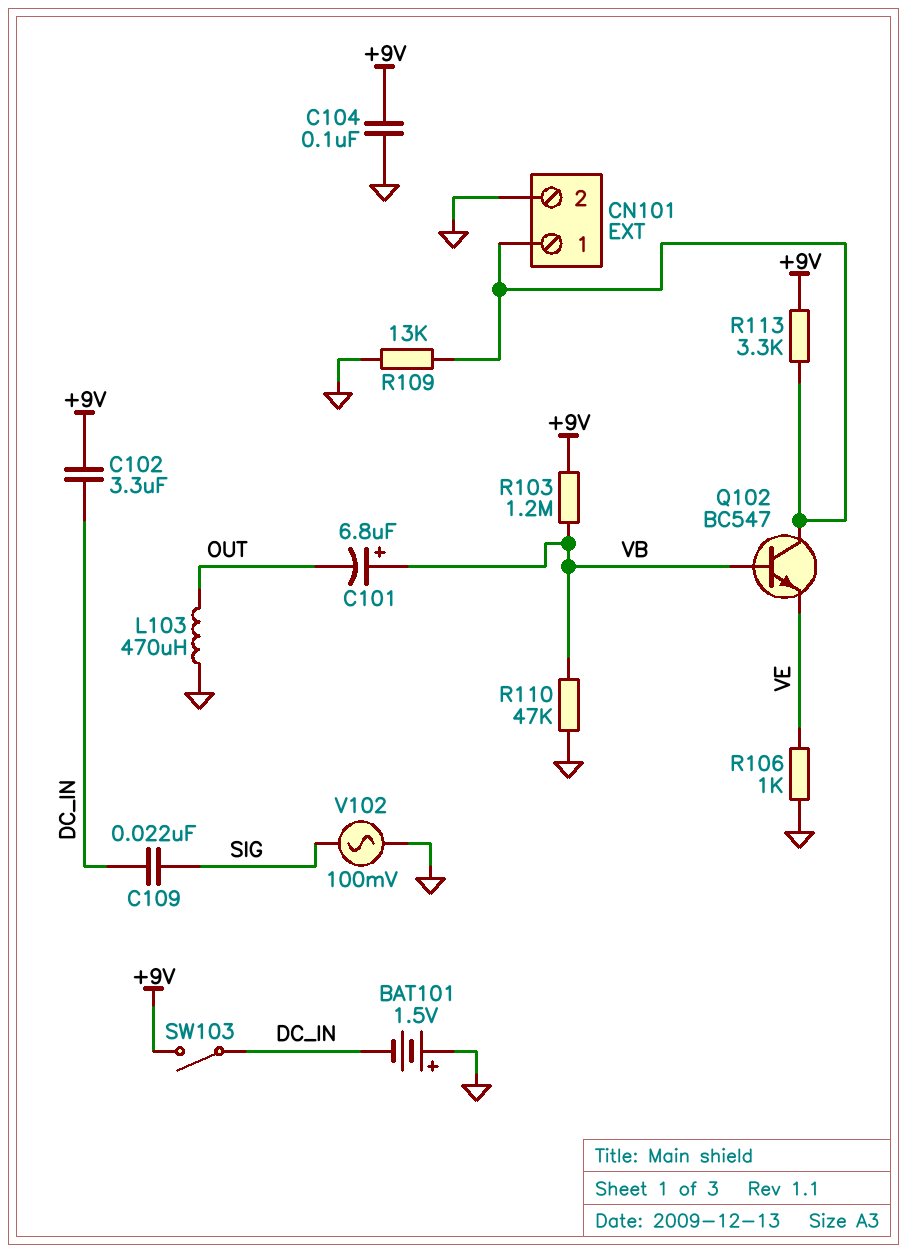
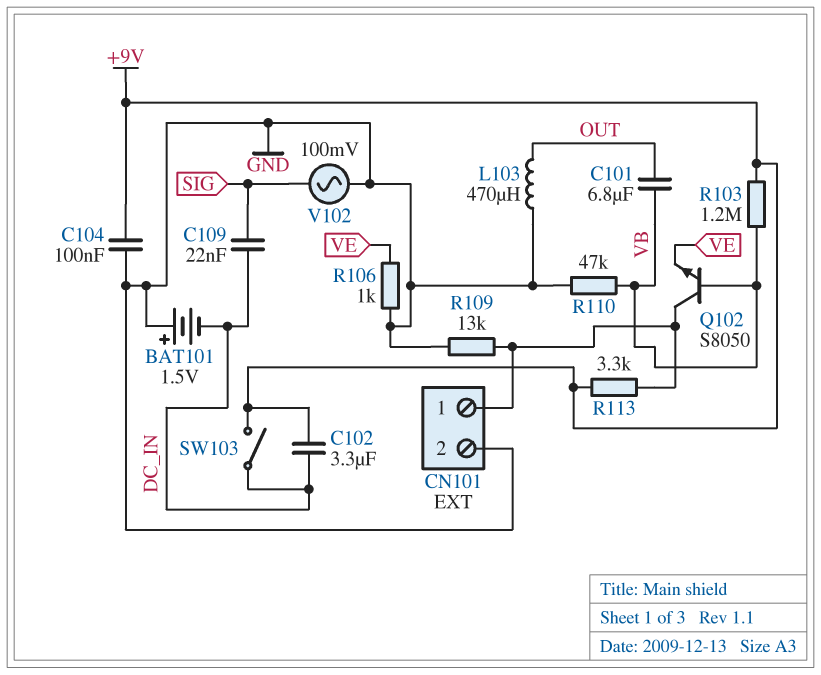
C101: 6.8uF (plus VB, minus OUT) -> 6.8uF (OUT, VB)
Q102: NPN BC547 (B VB, C CN101/1, E VE) -> NPN S8050 (B VB, C CN101/1, E VE)

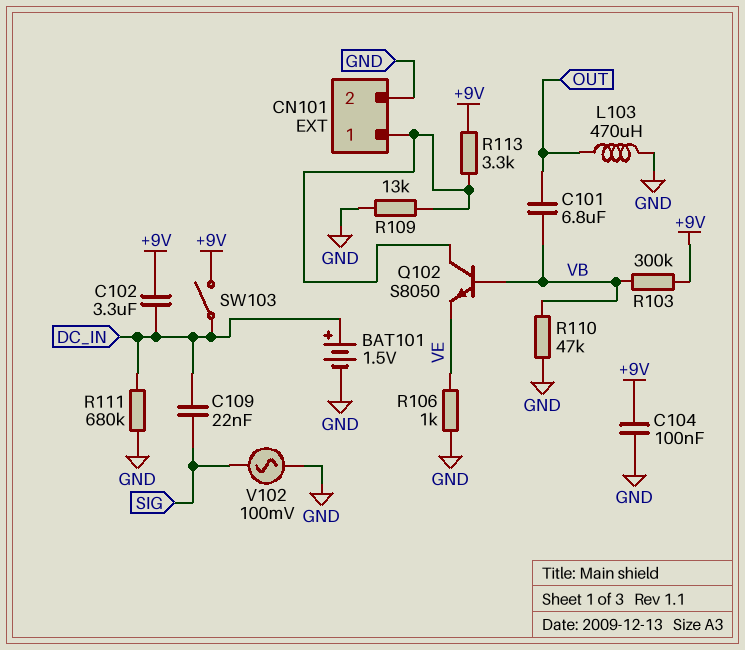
BAT101: 1.5V (plus GND, minus DC_IN) -> 1.5V (plus DC_IN, minus GND)
R103: 1.2M (+9V, VB) -> 300k (+9V, VB)
R111: none -> 680k (DC_IN, GND)

